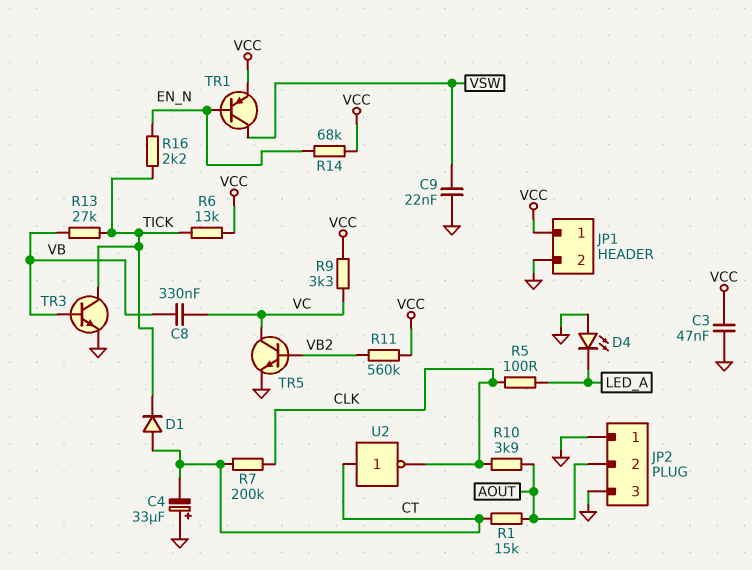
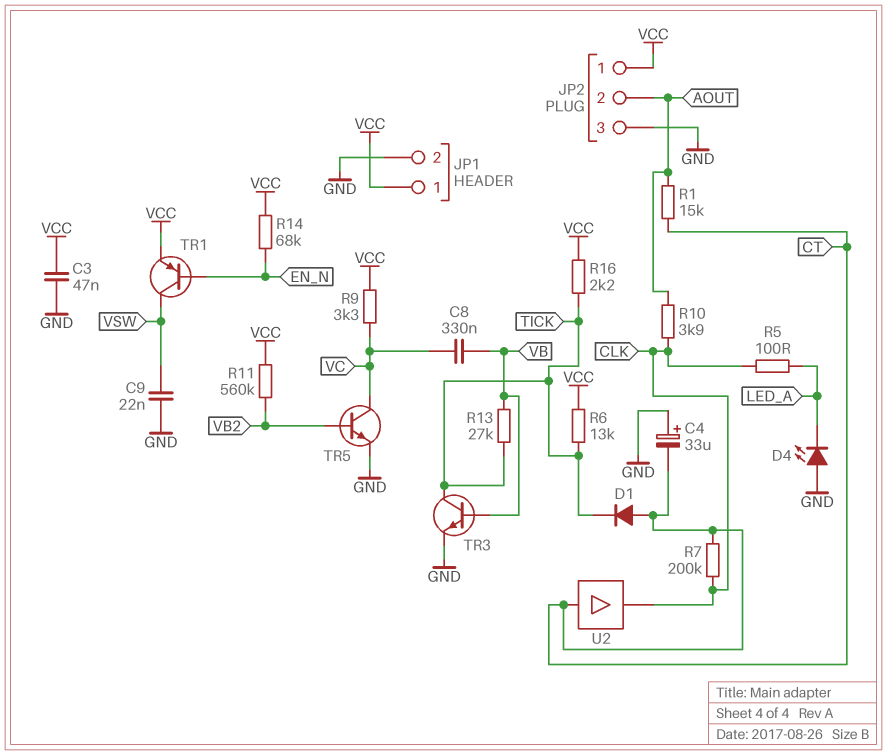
JP2 pin 1: GND -> VCC
R16: 2.2k (EN_N, TICK) -> 2.2k (TICK, VCC)
U2: NOT (in CT, out CLK) -> buffer (in CT, out CLK)

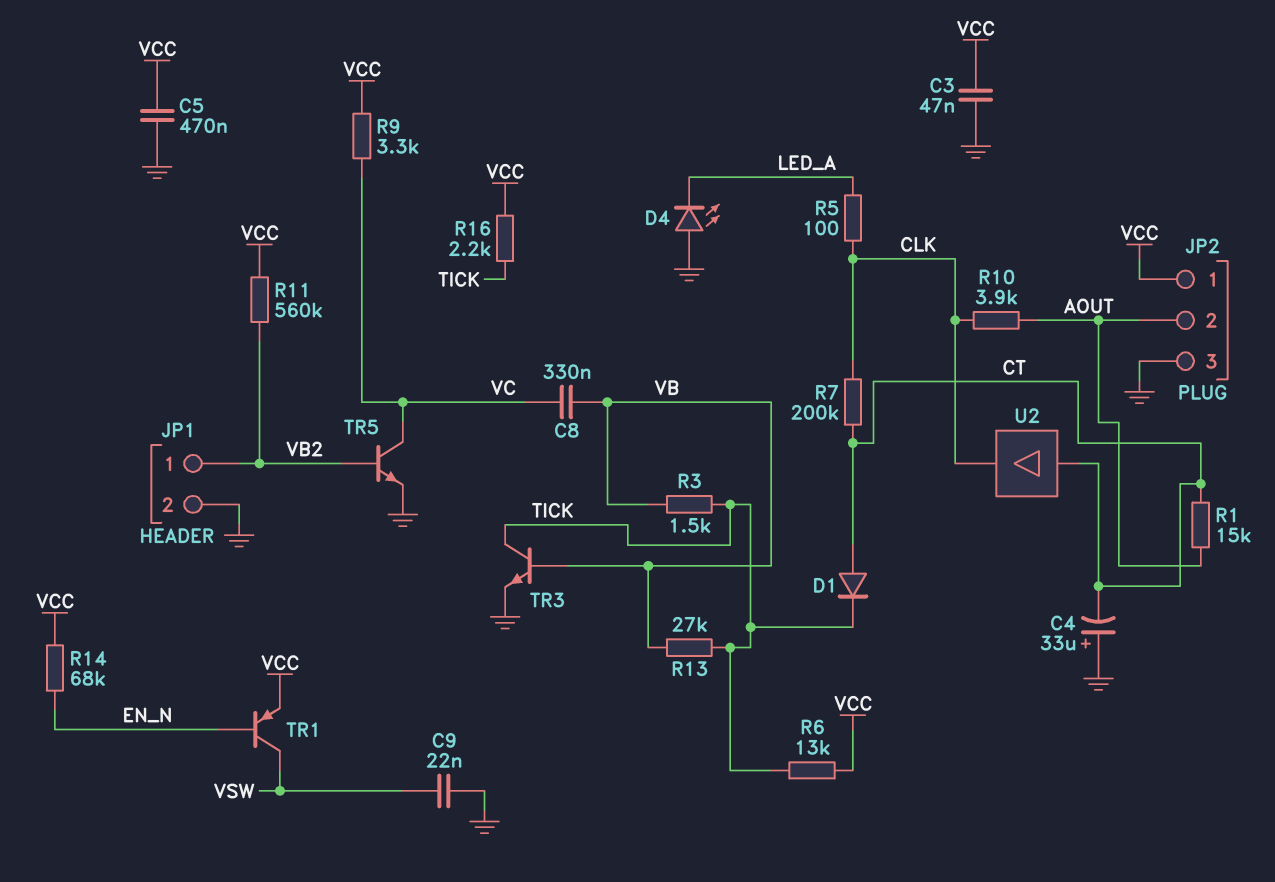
C5: none -> 470nF (GND, VCC)
JP1 pin 1: VCC -> VB2
R3: none -> 1.5k (TICK, VB)

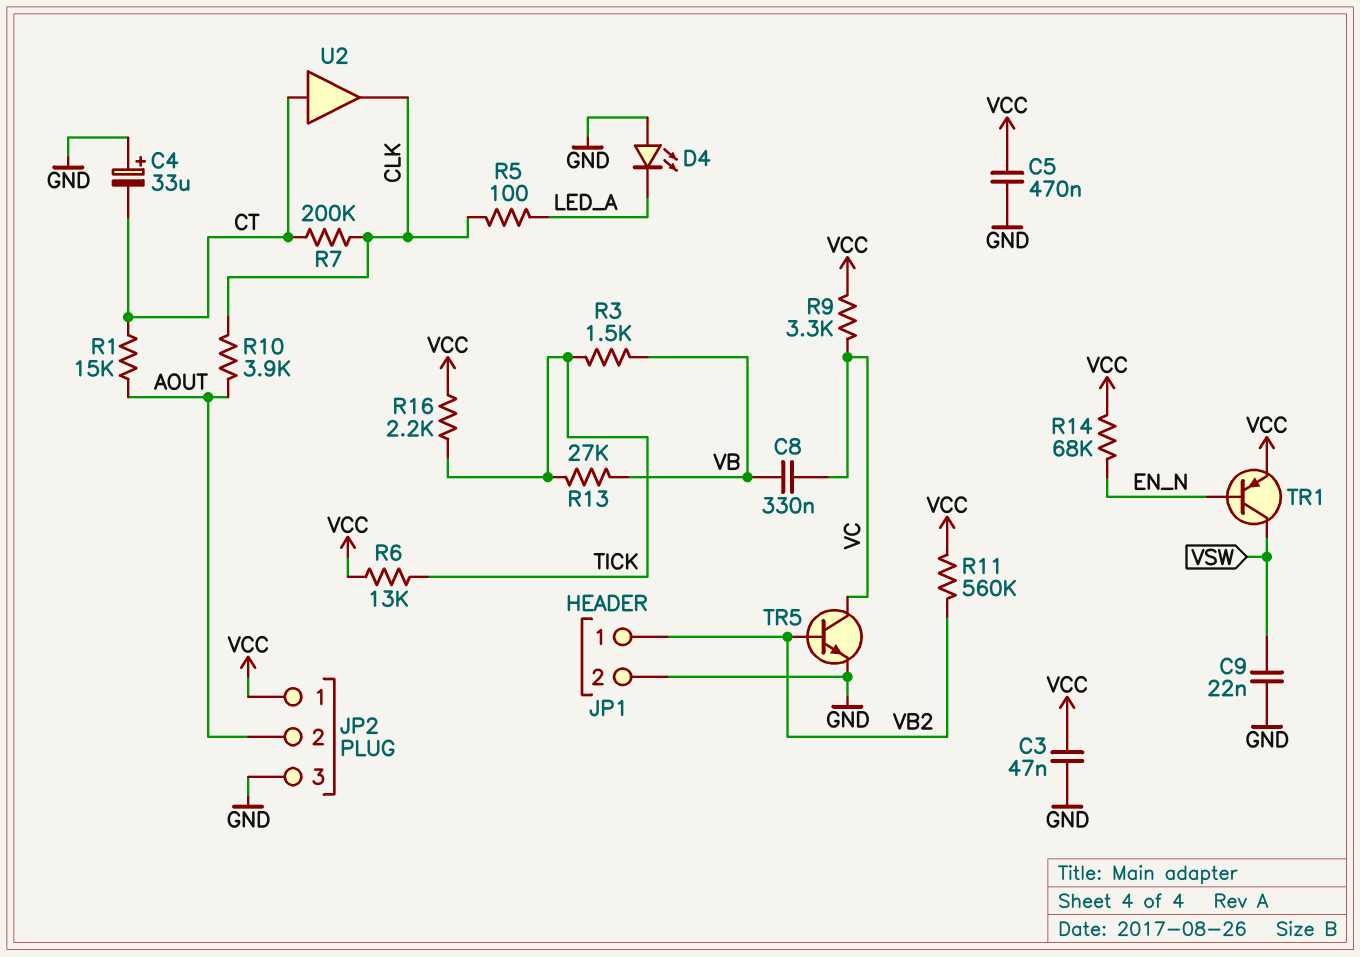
D1: diode (A CT, K TICK) -> none
TR3: NPN (B VB, C TICK, E GND) -> none

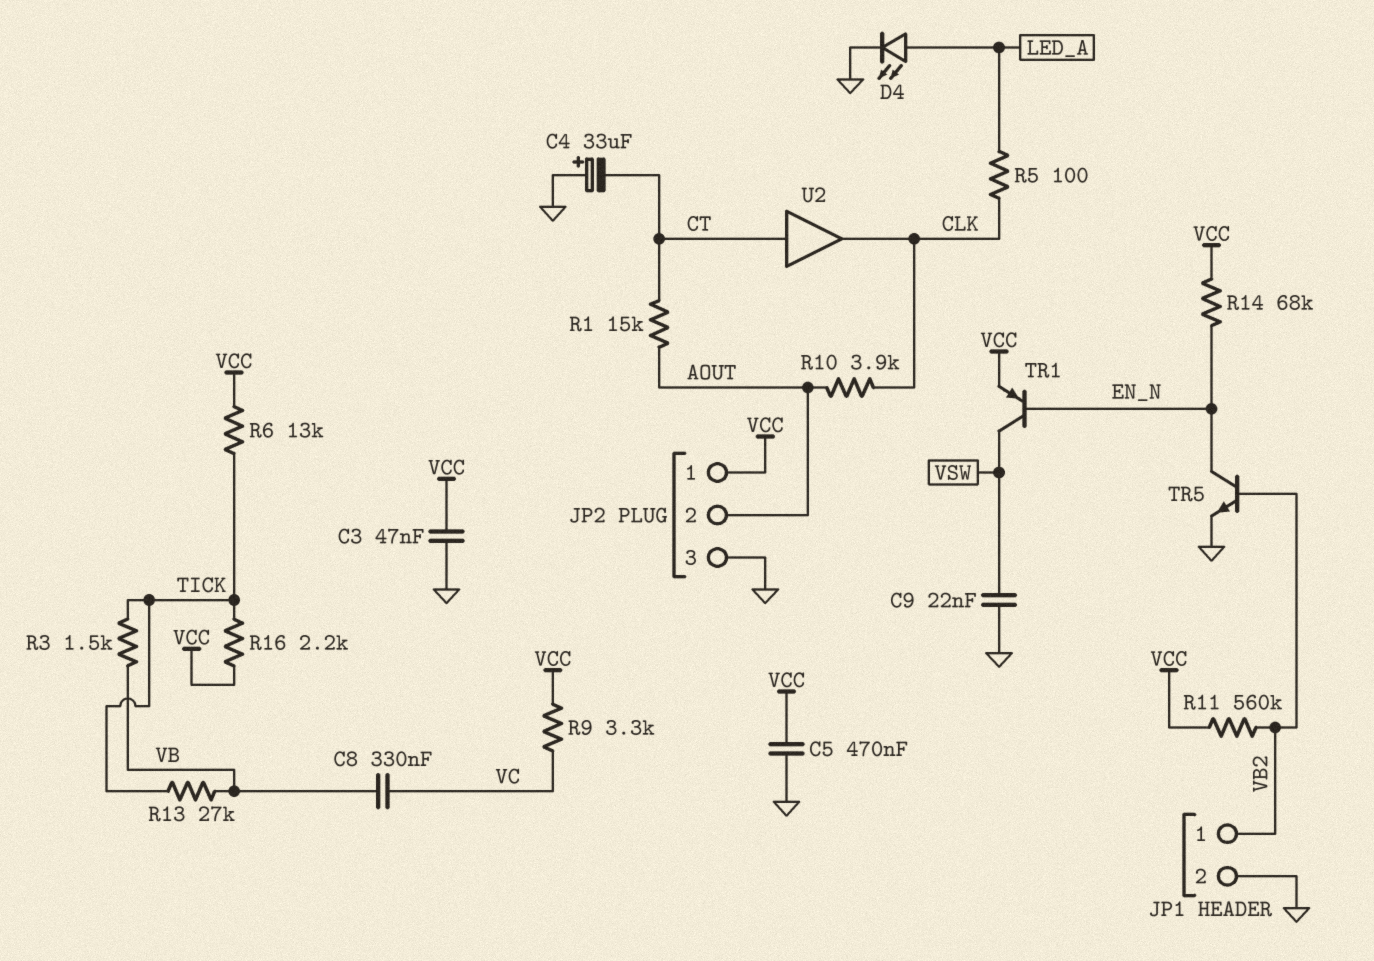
D4: LED (A GND, K LED_A) -> LED (A LED_A, K GND)
R7: 200k (CLK, CT) -> none
TR5: NPN (B VB2, C VC, E GND) -> NPN (B VB2, C EN_N, E GND)

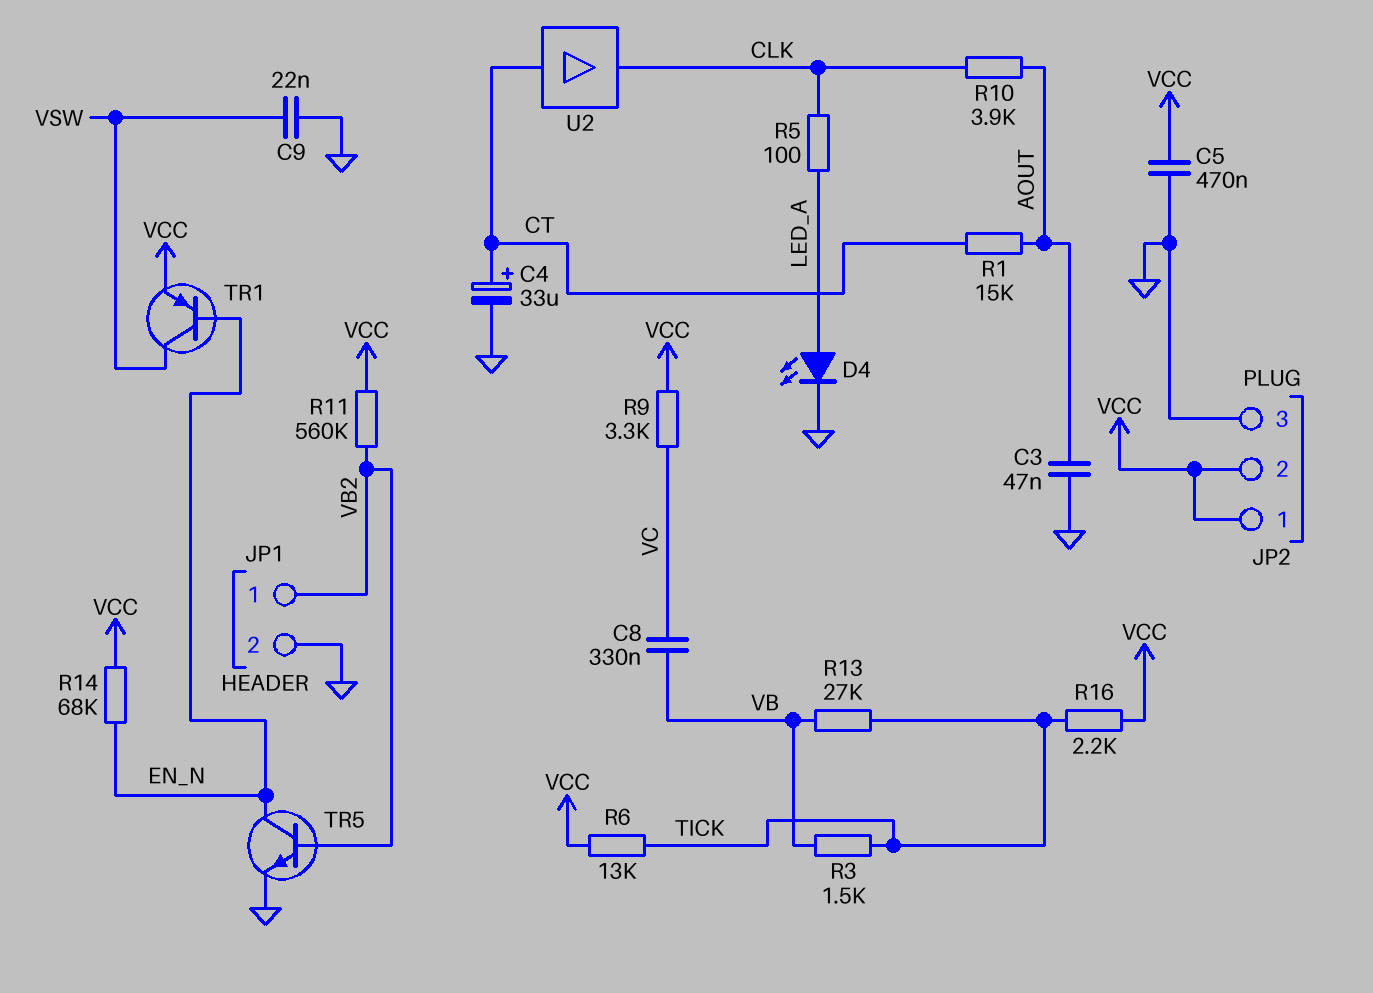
C3: 47nF (GND, VCC) -> 47nF (AOUT, GND)
C4: 33uF (plus GND, minus CT) -> 33uF (plus CT, minus GND)
JP2 pin 2: AOUT -> VCC

